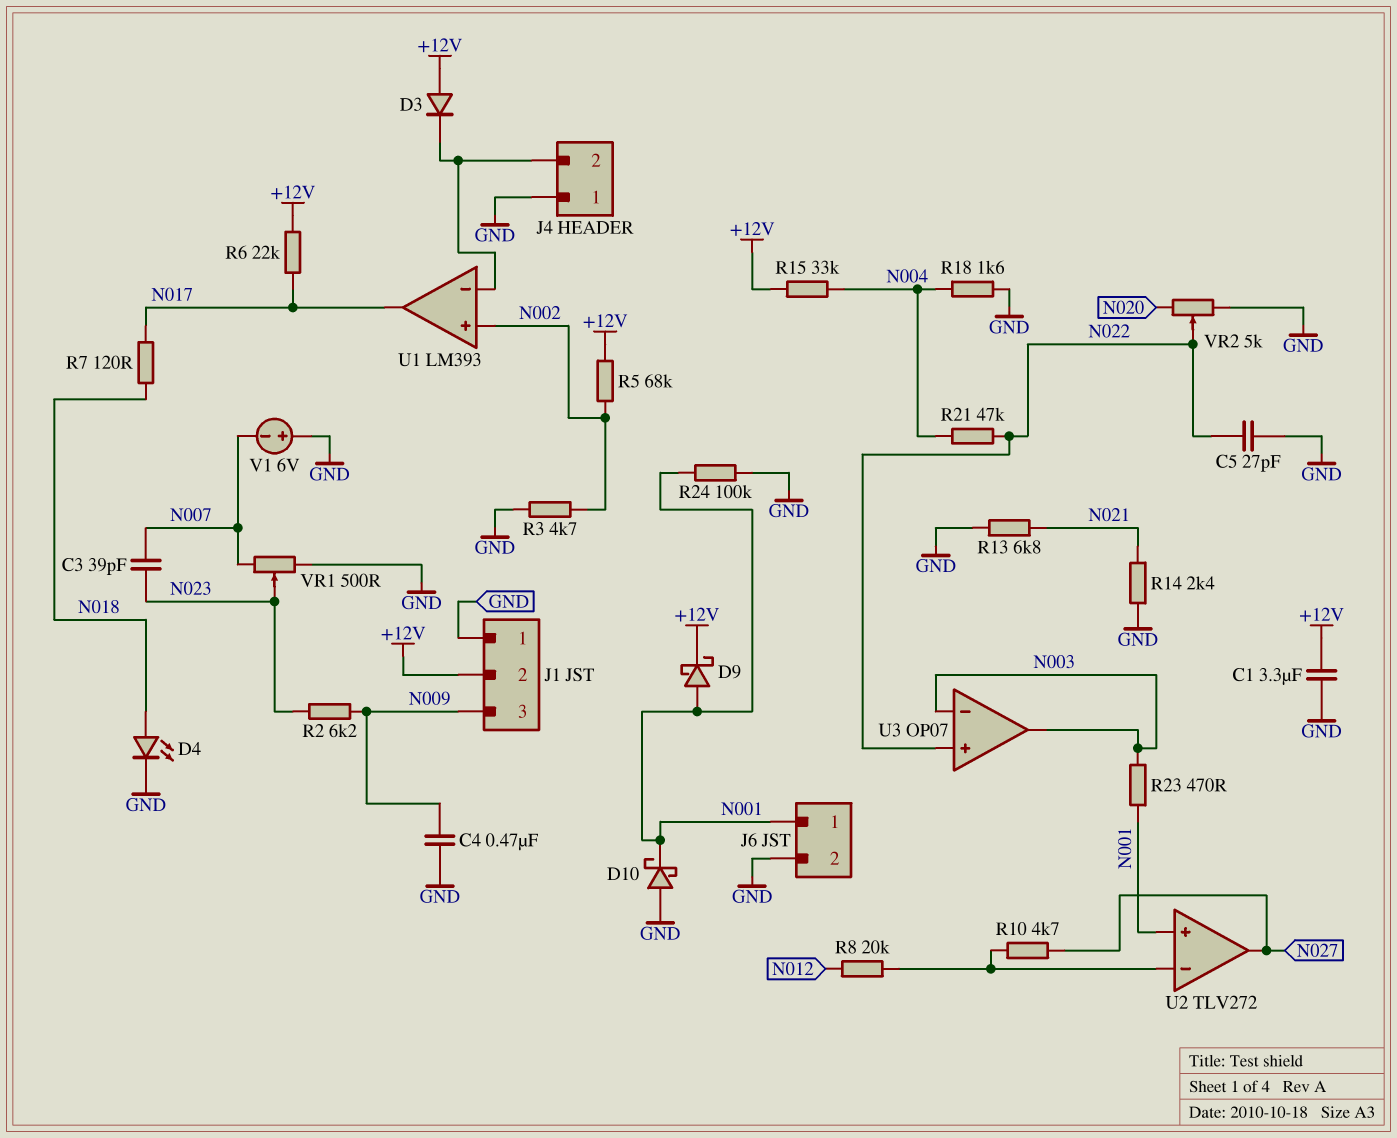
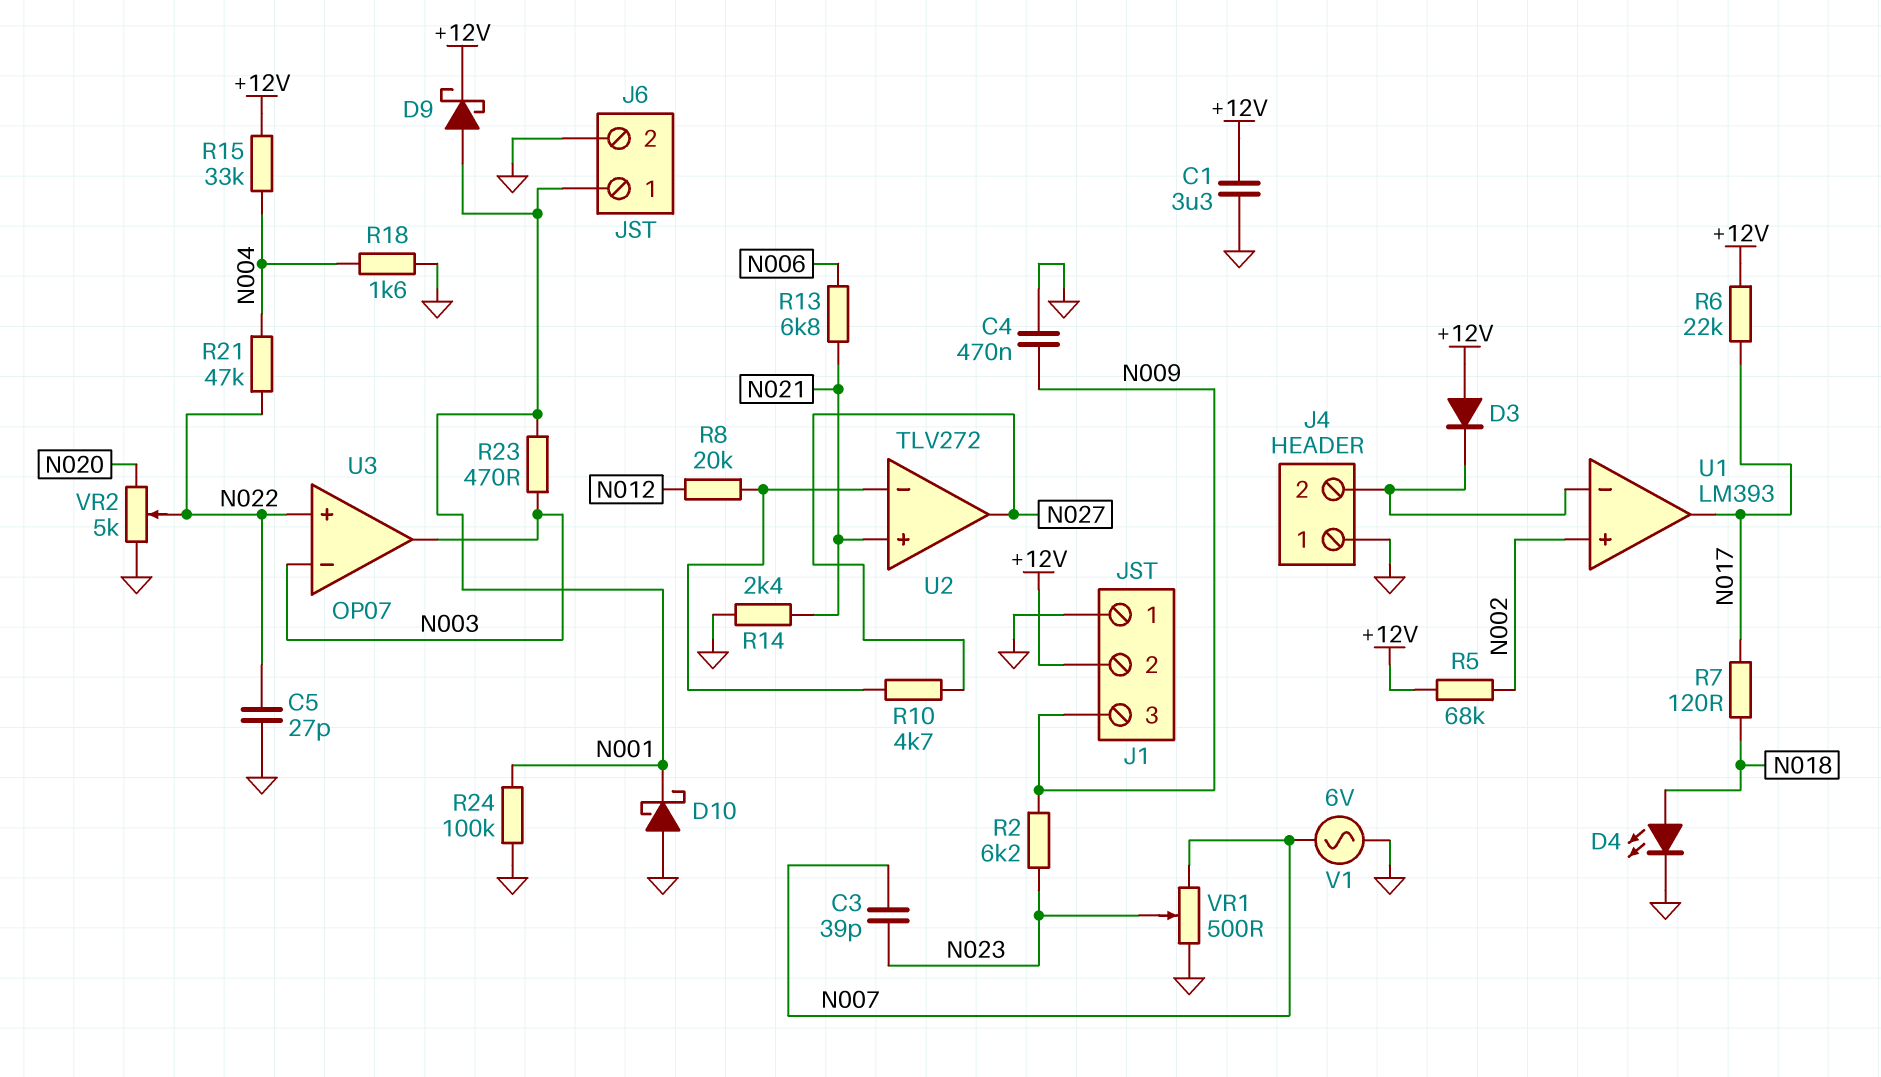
R3: 4.7k (GND, N002) -> none
R13: 6.8k (GND, N021) -> 6.8k (N006, N021)
U2 pin in+: N001 -> N021
V1: 6V (plus GND, minus N007) -> AC 6V (GND, N007)

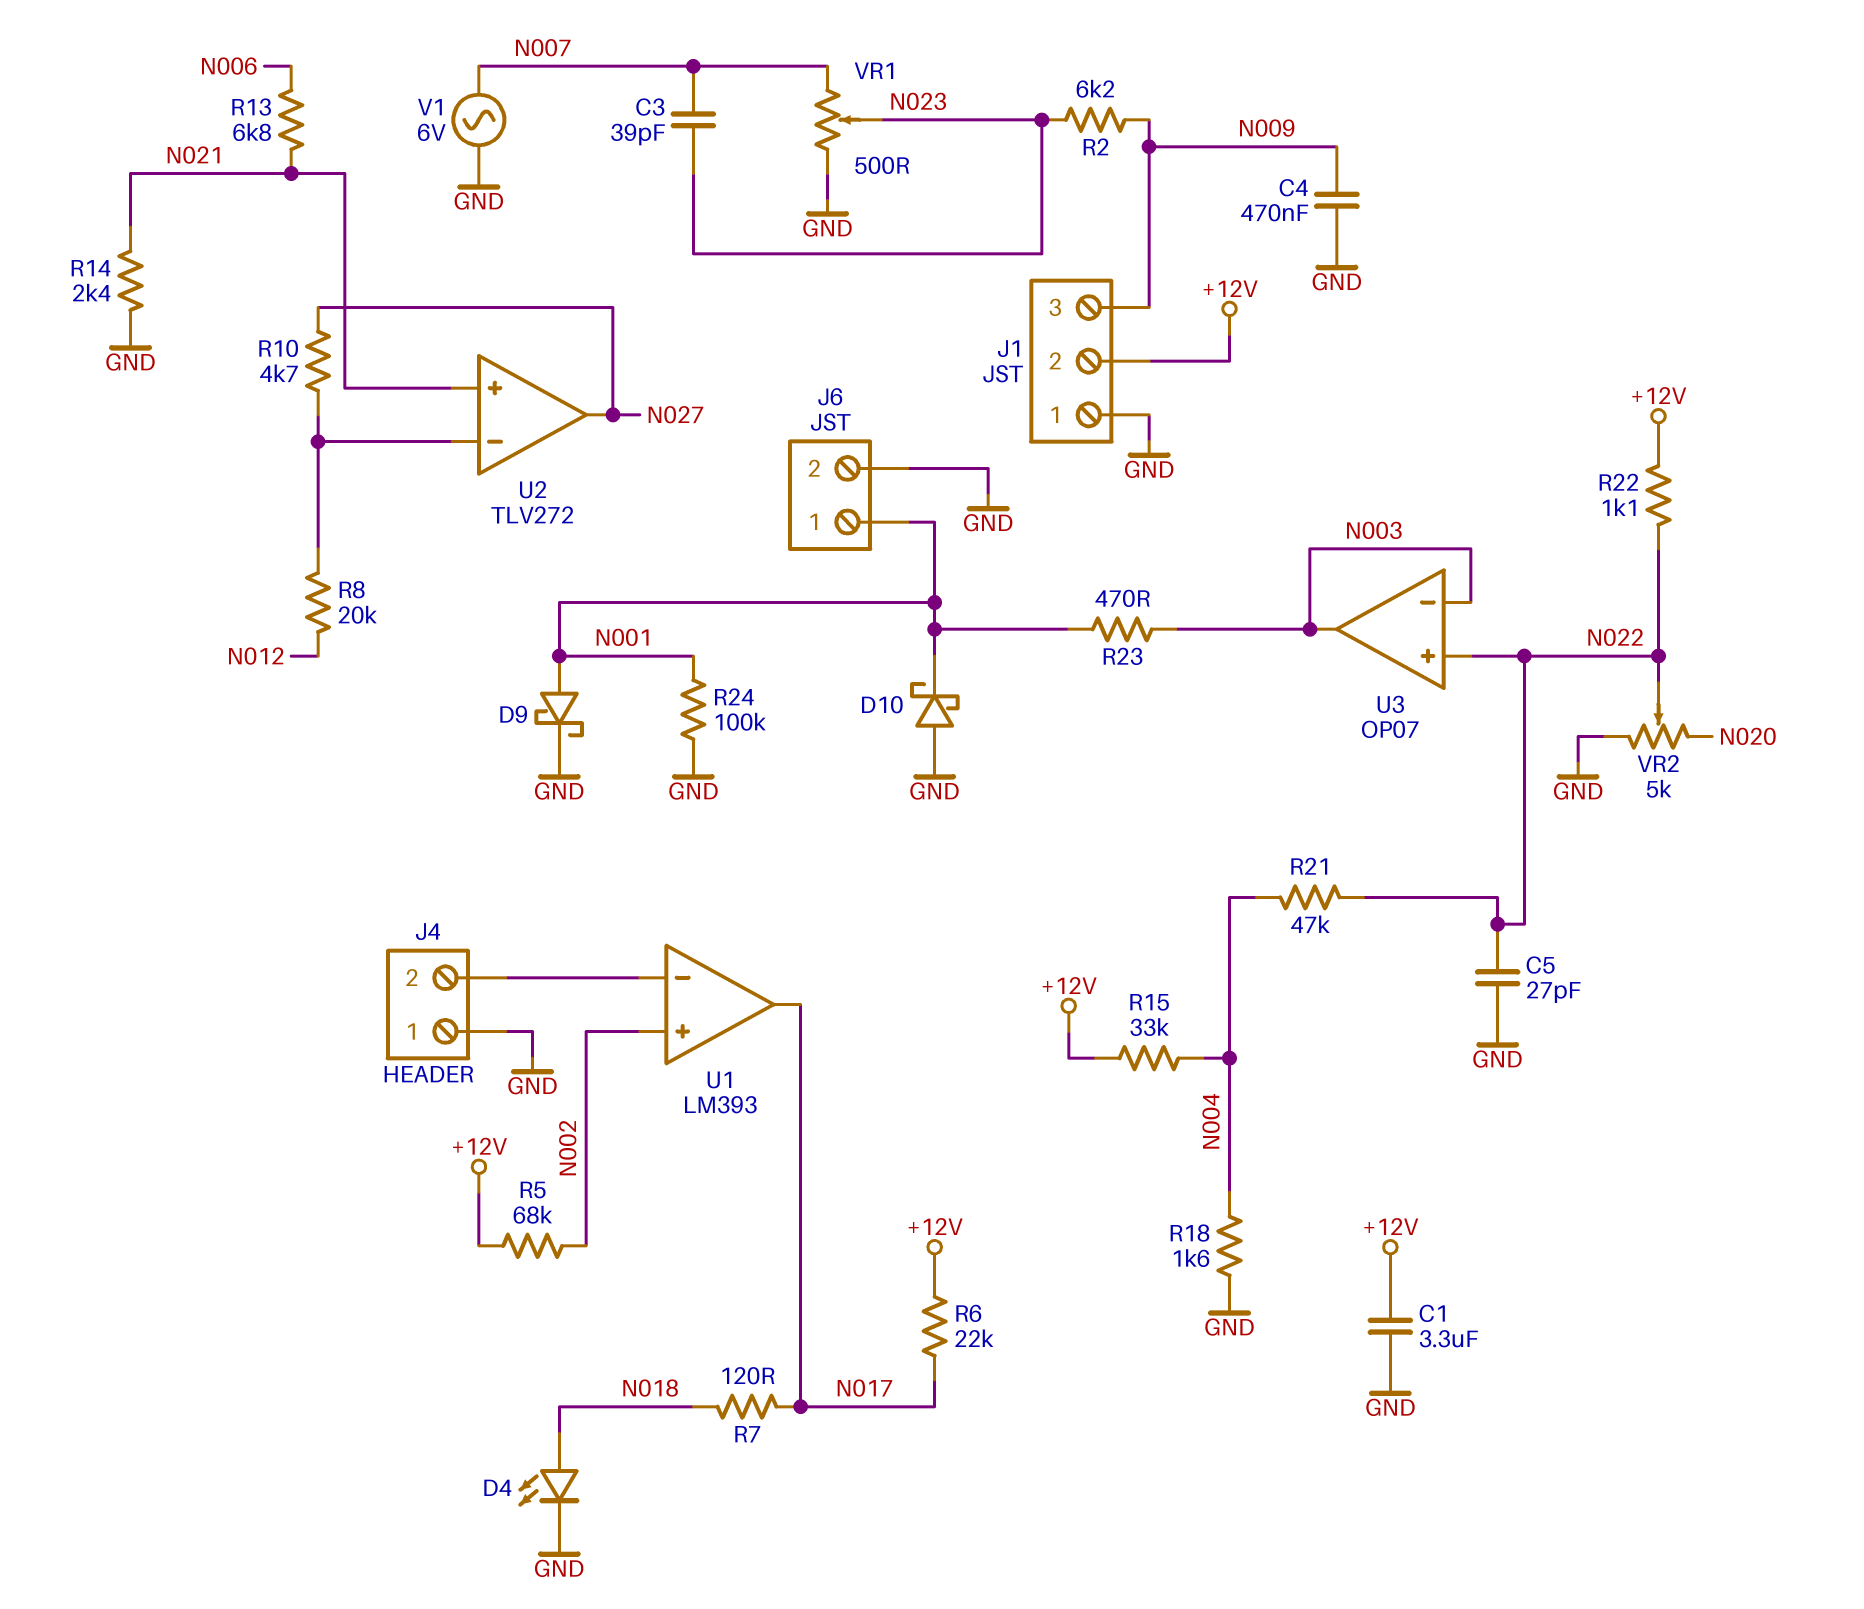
D3: diode (A +12V, K J4/2) -> none
D9: schottky (A N001, K +12V) -> schottky (A N001, K GND)
R22: none -> 1.1k (+12V, N022)

